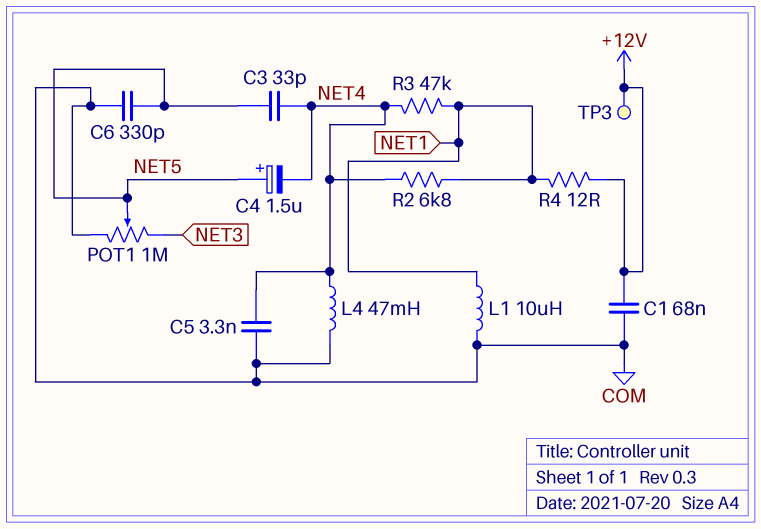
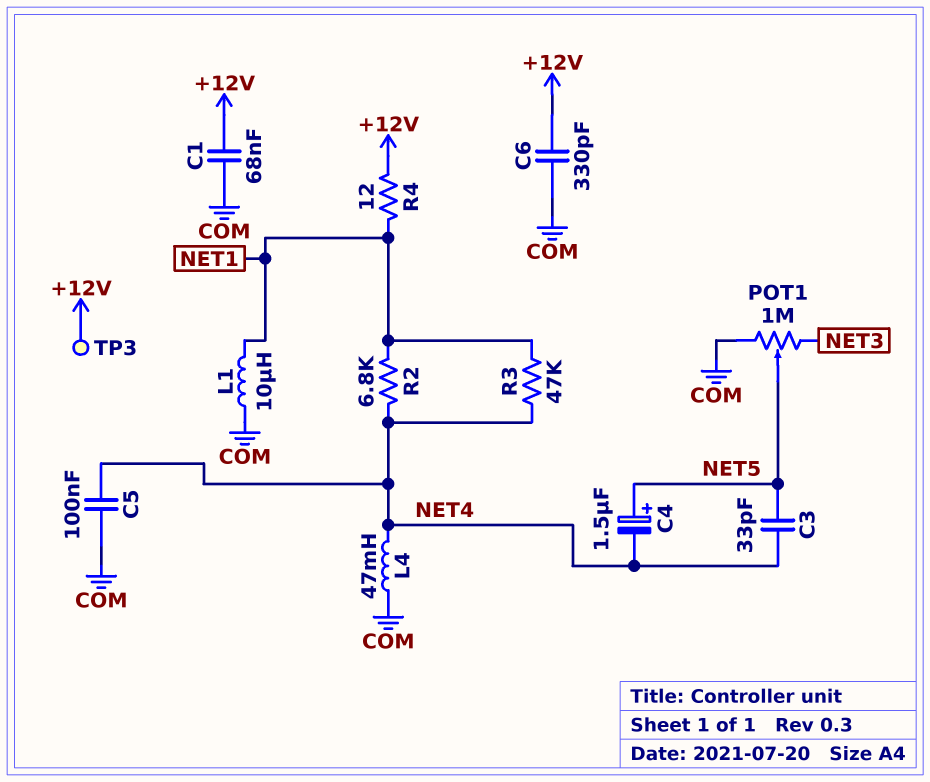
C5: 3.3nF (COM, NET4) -> 100nF (COM, NET4)
C6: 330pF (COM, NET5) -> 330pF (+12V, COM)

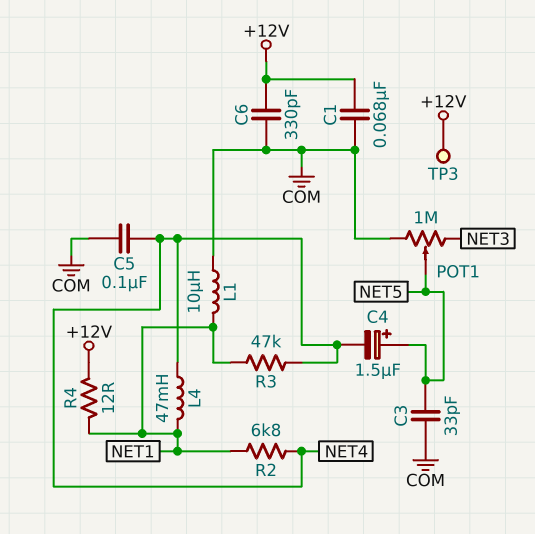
C3: 33pF (NET4, NET5) -> 33pF (COM, NET5)
L4: 47mH (COM, NET4) -> 47mH (NET1, NET4)

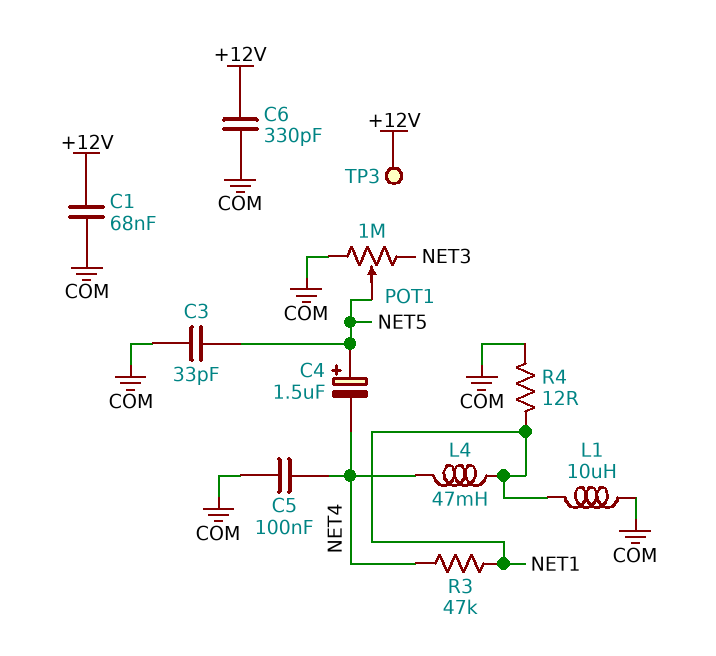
R2: 6.8k (NET1, NET4) -> none
R4: 12 (+12V, NET1) -> 12 (COM, NET1)

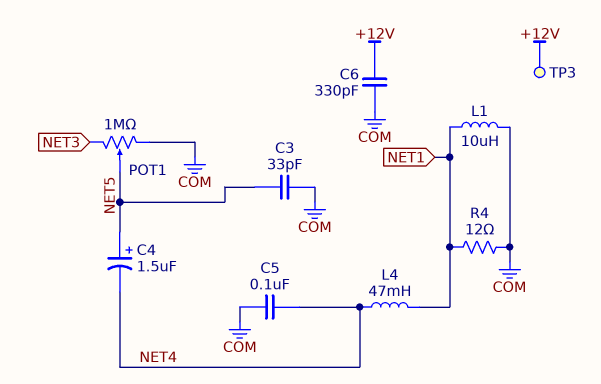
C1: 68nF (+12V, COM) -> none
R3: 47k (NET1, NET4) -> none

